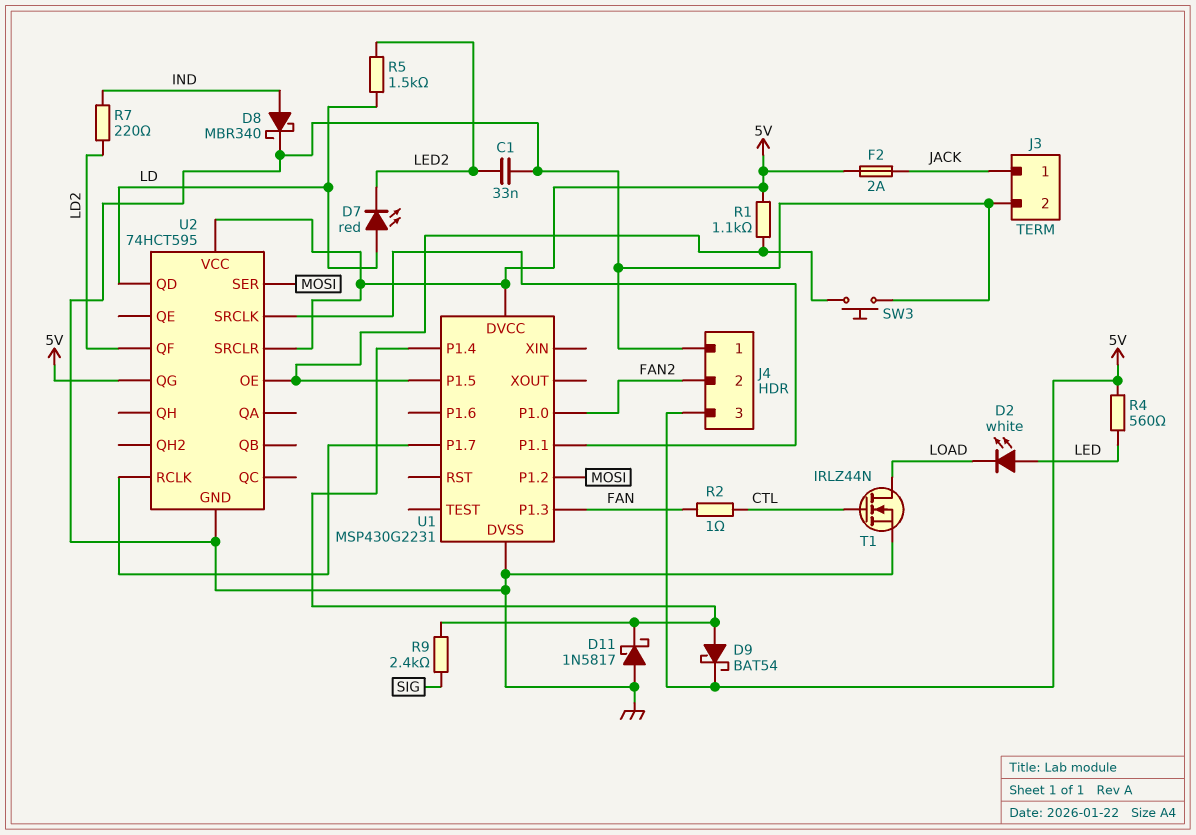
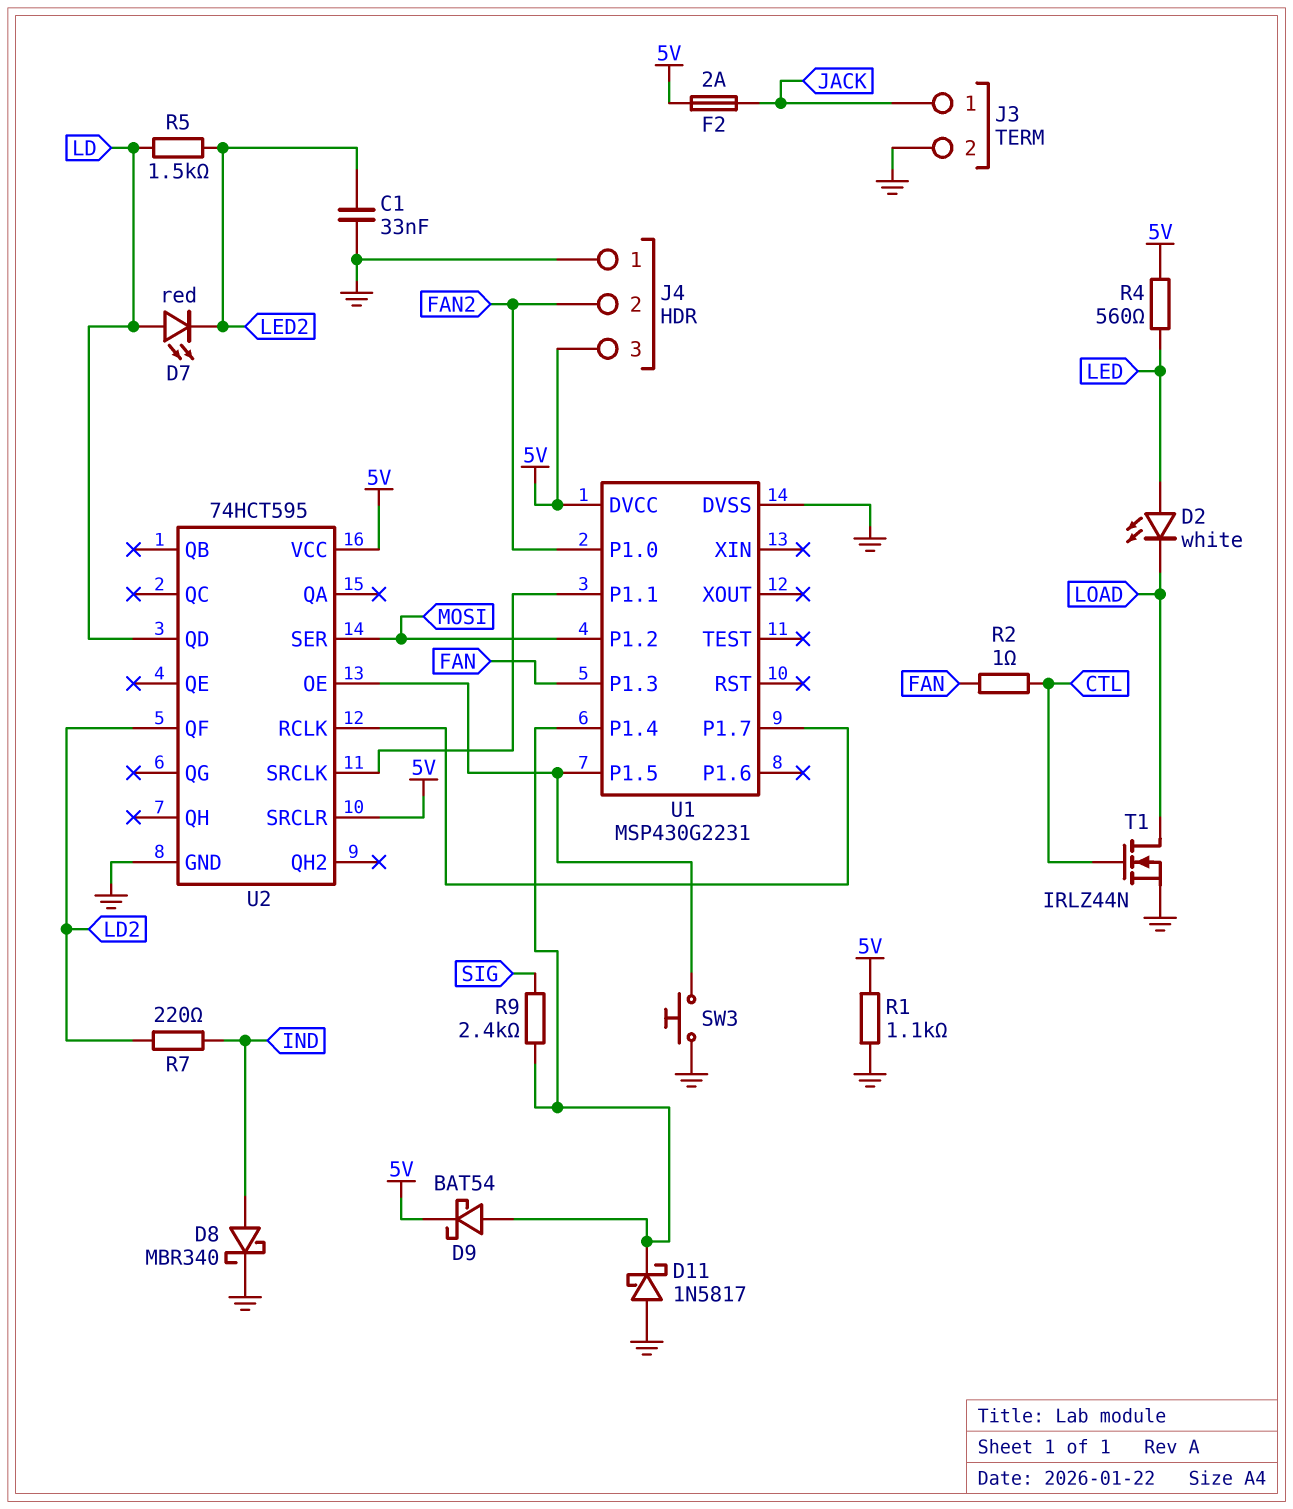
R1: 1.1k (5V, U1/P1.5) -> 1.1k (5V, GND)
U2 pin QG: 5V -> none

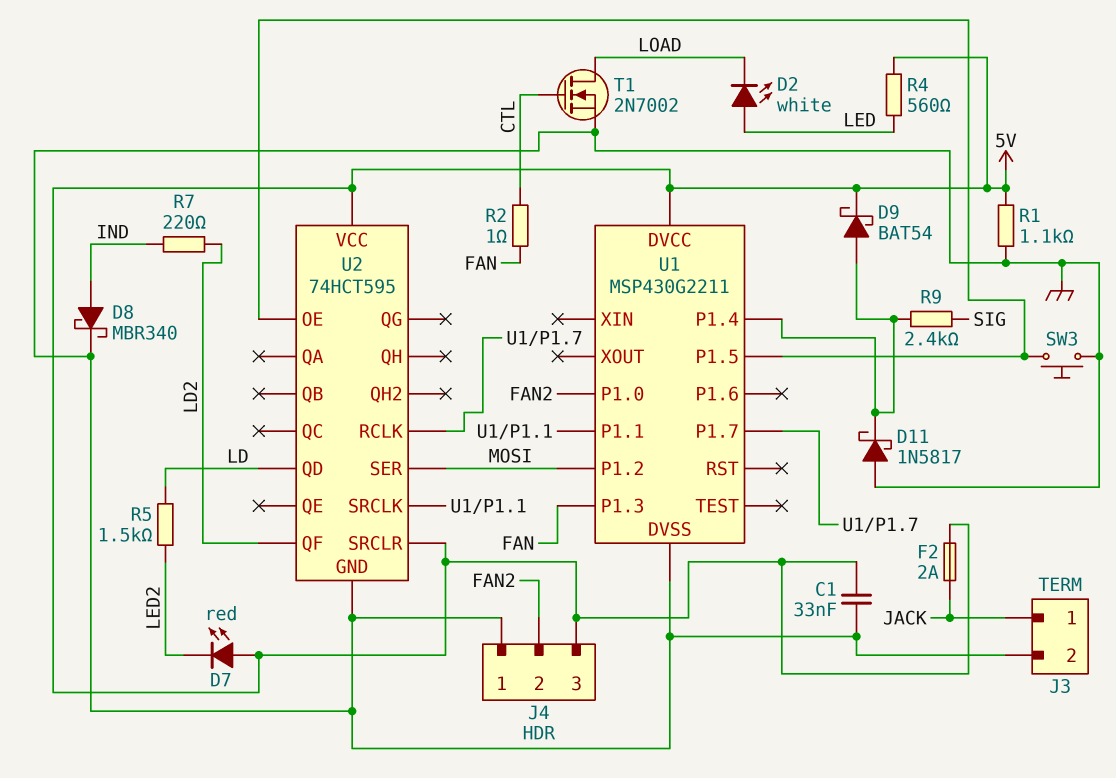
C1: 33nF (GND, LED2) -> 33nF (5V, GND)
D7: LED red (A LD, K LED2) -> LED red (A 5V, K LED2)
T1: NMOS IRLZ44N (G CTL, D LOAD, S GND) -> NMOS 2N7002 (G CTL, D LOAD, S GND)
U1: MSP430G2231 -> MSP430G2211

